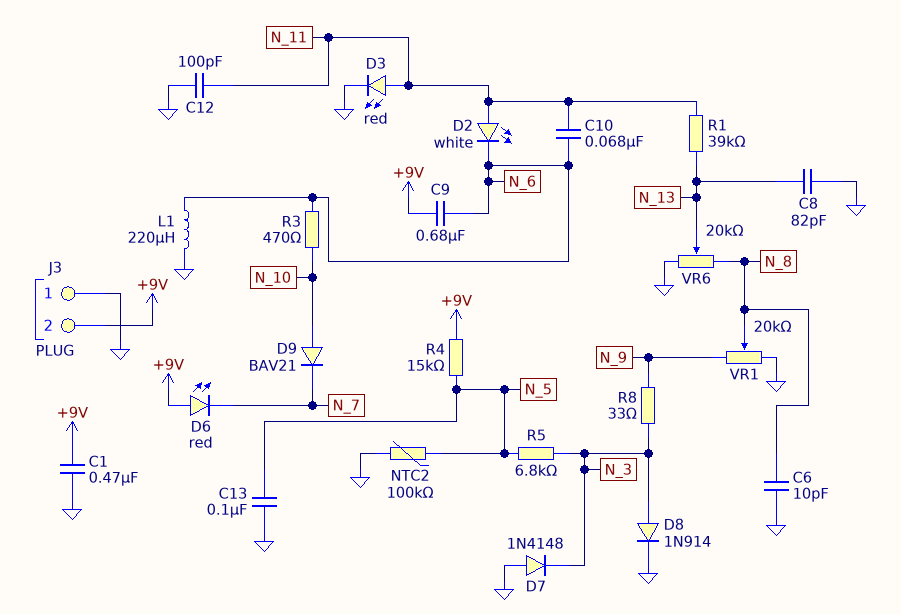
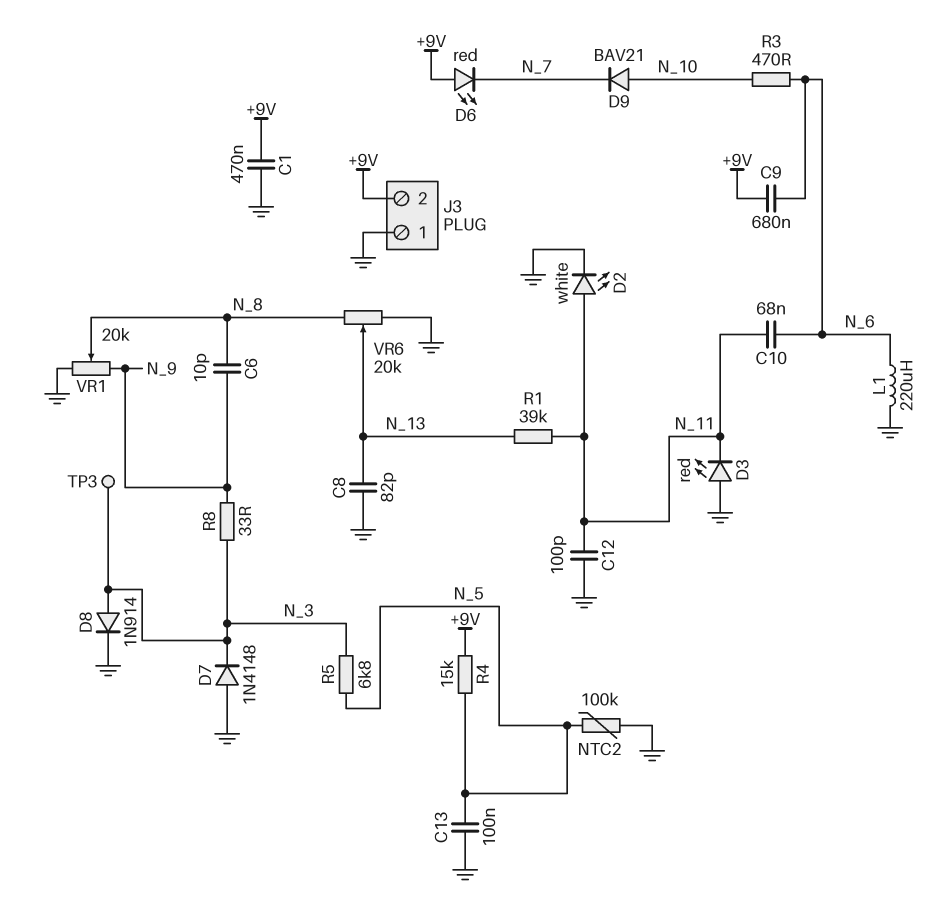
C6: 10pF (GND, N_8) -> 10pF (N_8, N_9)
D2: LED white (A N_11, K N_6) -> LED white (A N_11, K GND)
D3: LED red (A N_11, K GND) -> LED red (A GND, K N_11)
TP3: none -> test point (N_3)

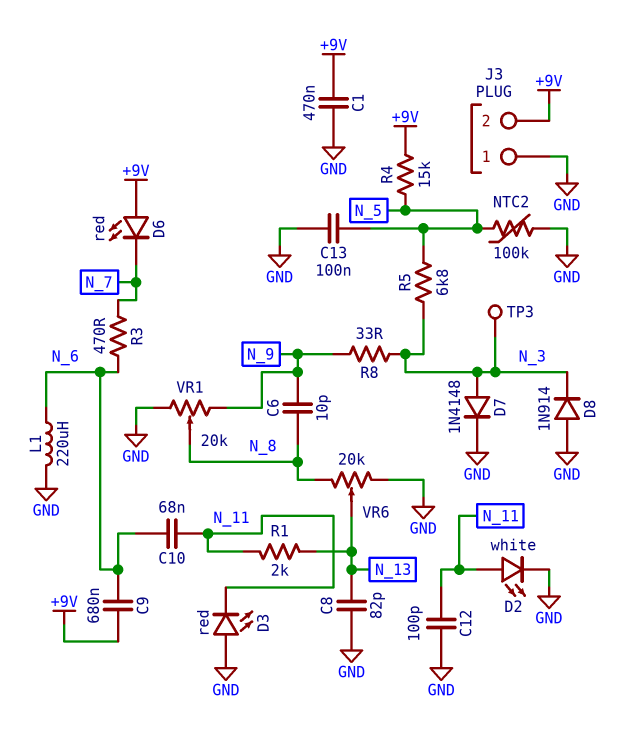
D7: diode 1N4148 (A GND, K N_3) -> diode 1N4148 (A N_3, K GND)
D8: diode 1N914 (A N_3, K GND) -> diode 1N914 (A GND, K N_3)
D9: diode BAV21 (A N_10, K N_7) -> none
R1: 39k (N_11, N_13) -> 2k (N_11, N_13)
R3: 470 (N_6, N_10) -> 470 (N_6, N_7)

